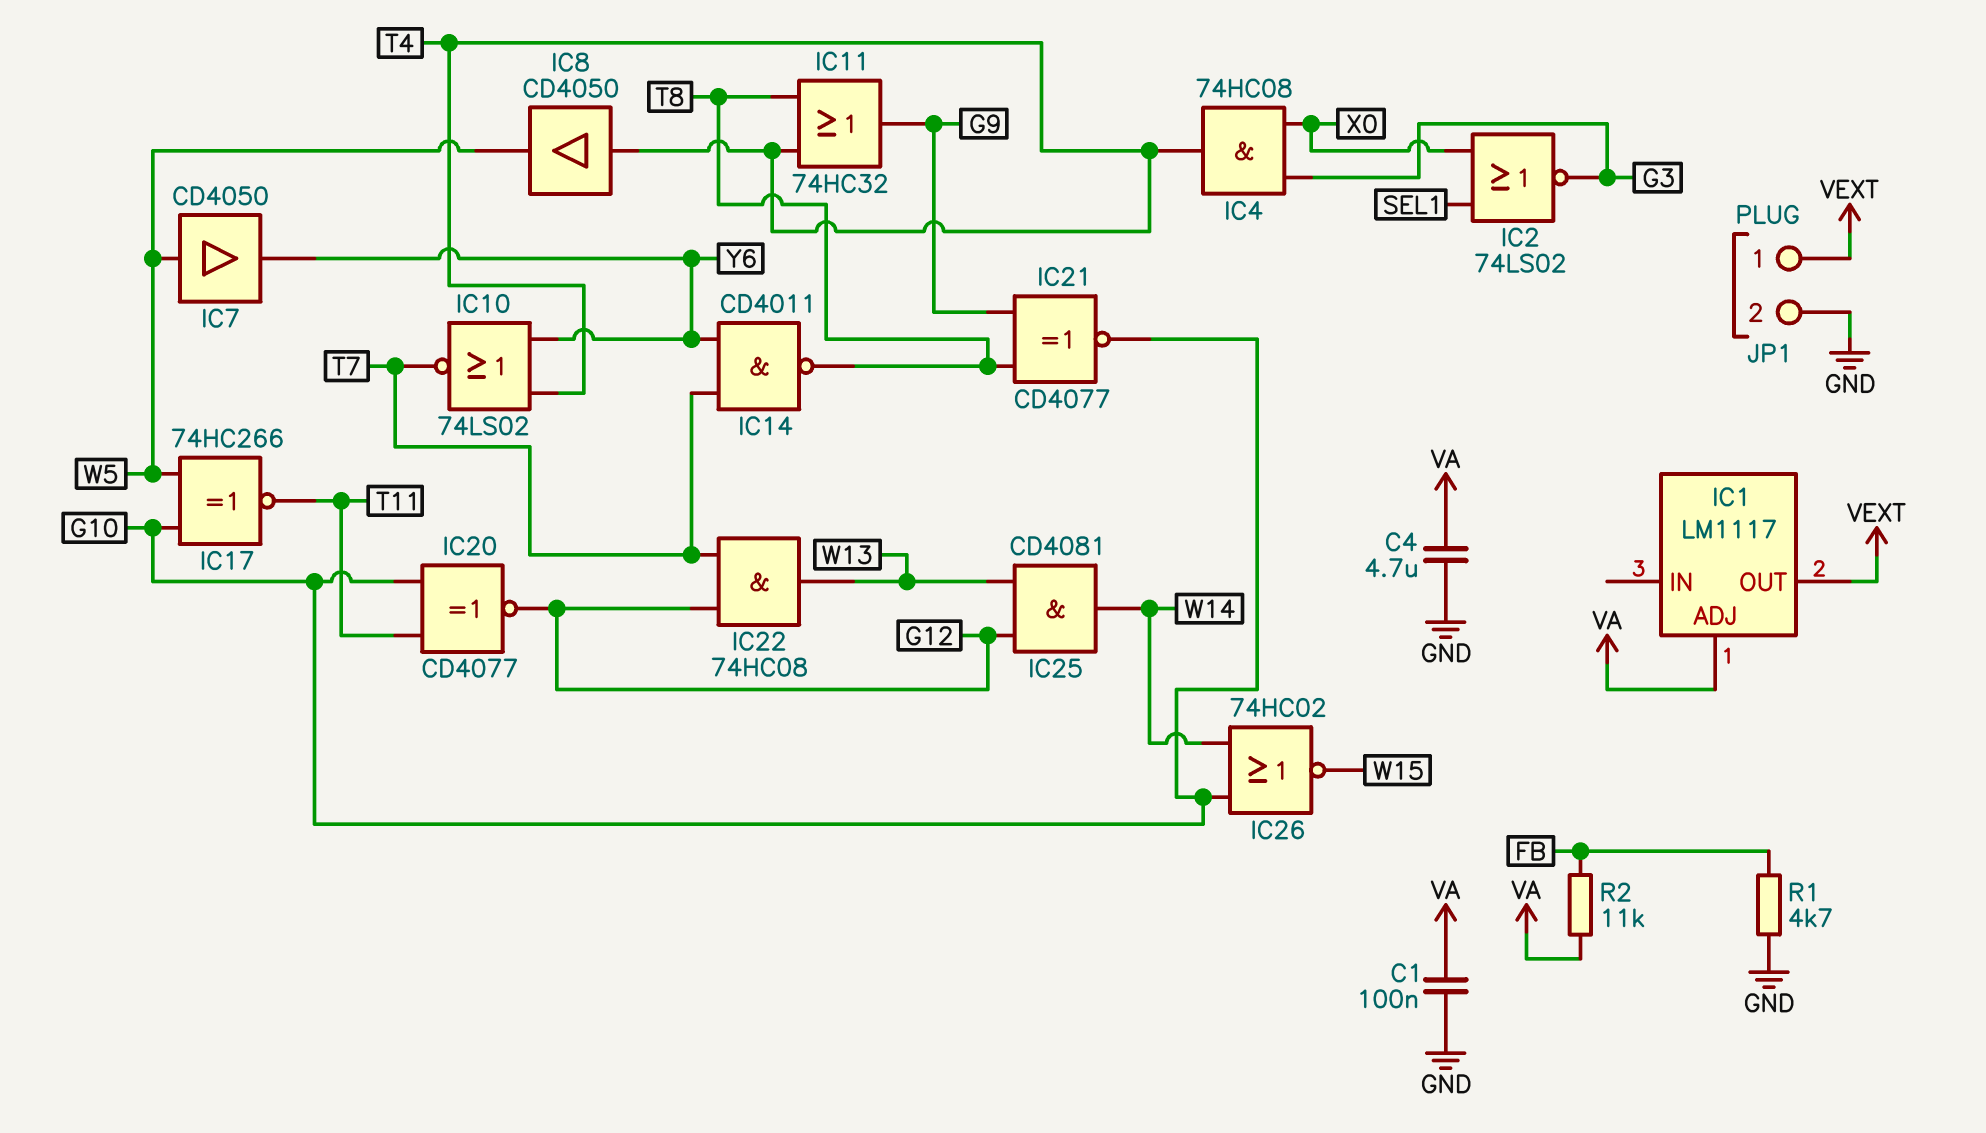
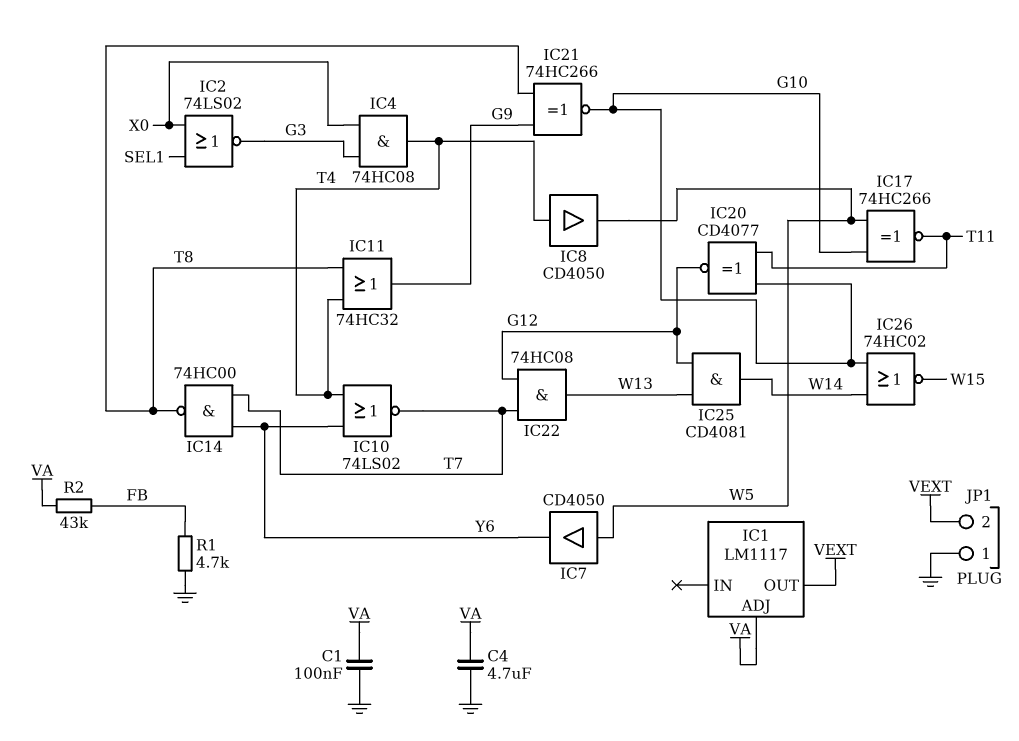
IC14: NAND CD4011 (in T7, in Y6, out T8) -> NAND 74HC00 (in T7, in Y6, out T8)
IC21: XNOR CD4077 (in G9, in T8, out G10) -> XNOR 74HC266 (in G9, in T8, out G10)
JP1 pin 1: VEXT -> GND
JP1 pin 2: GND -> VEXT
R2: 11k (FB, VA) -> 43k (FB, VA)

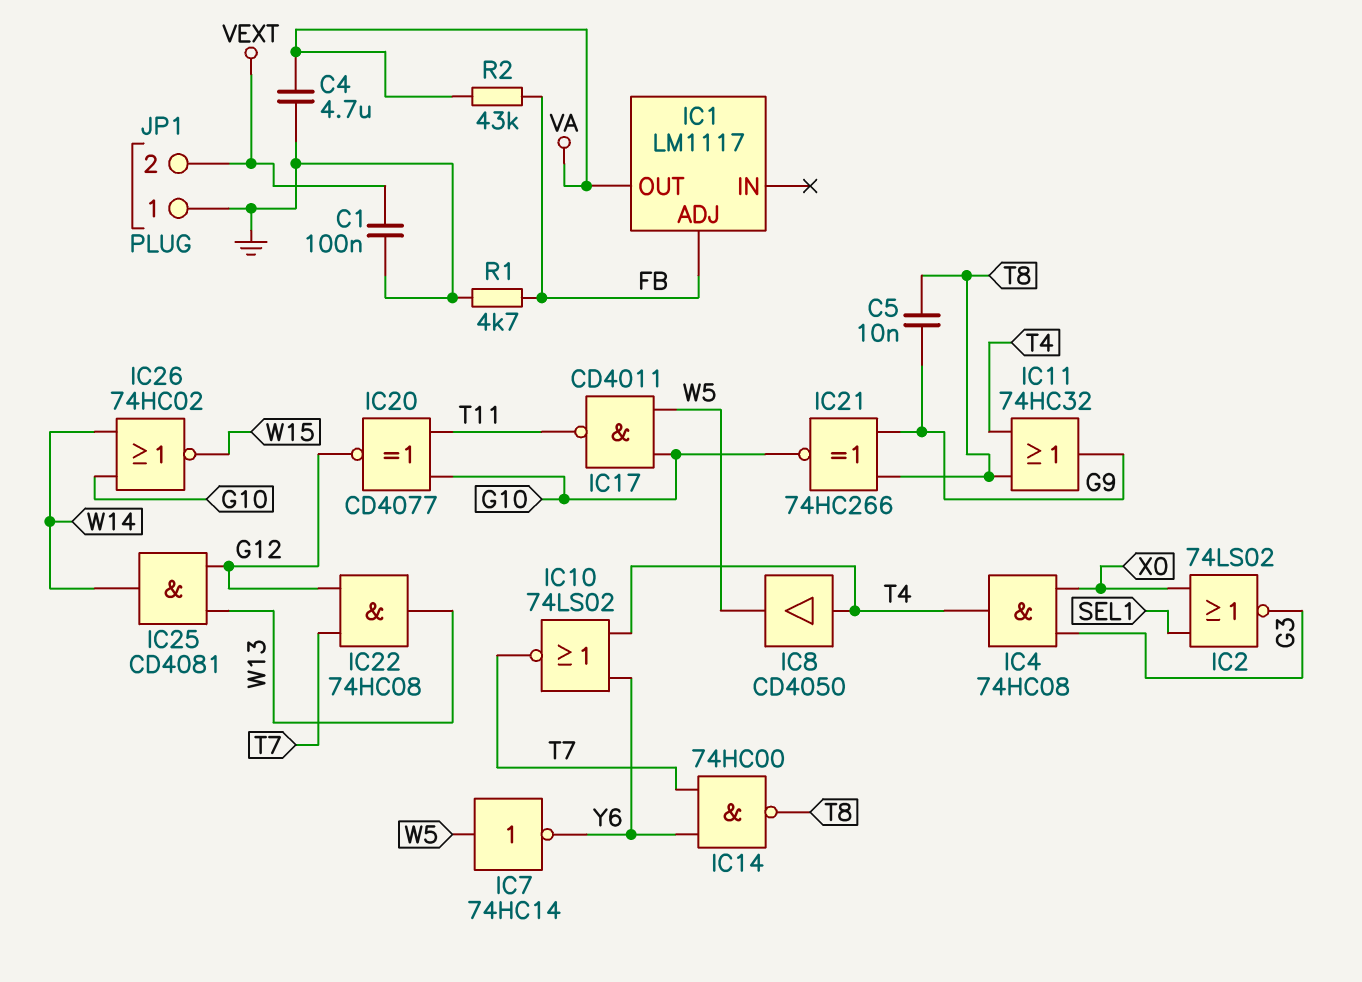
C1: 100nF (GND, VA) -> 100nF (GND, VEXT)
C5: none -> 10nF (G9, T8)
IC1 pin ADJ: VA -> FB
IC1 pin OUT: VEXT -> VA
IC7: buffer CD4050 (in W5, out Y6) -> NOT 74HC14 (in W5, out Y6)
IC17: XNOR 74HC266 (in G10, in W5, out T11) -> NAND CD4011 (in G10, in W5, out T11)

